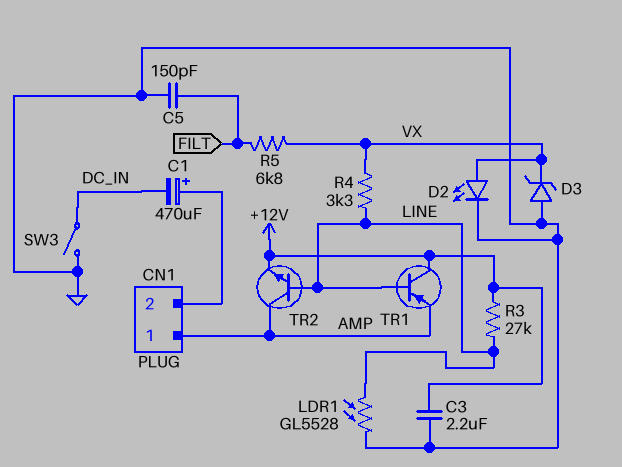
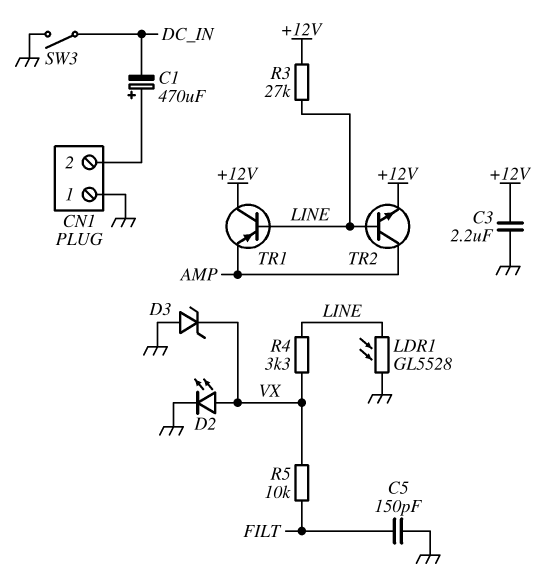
CN1 pin 1: AMP -> GND
R5: 6.8k (FILT, VX) -> 10k (FILT, VX)

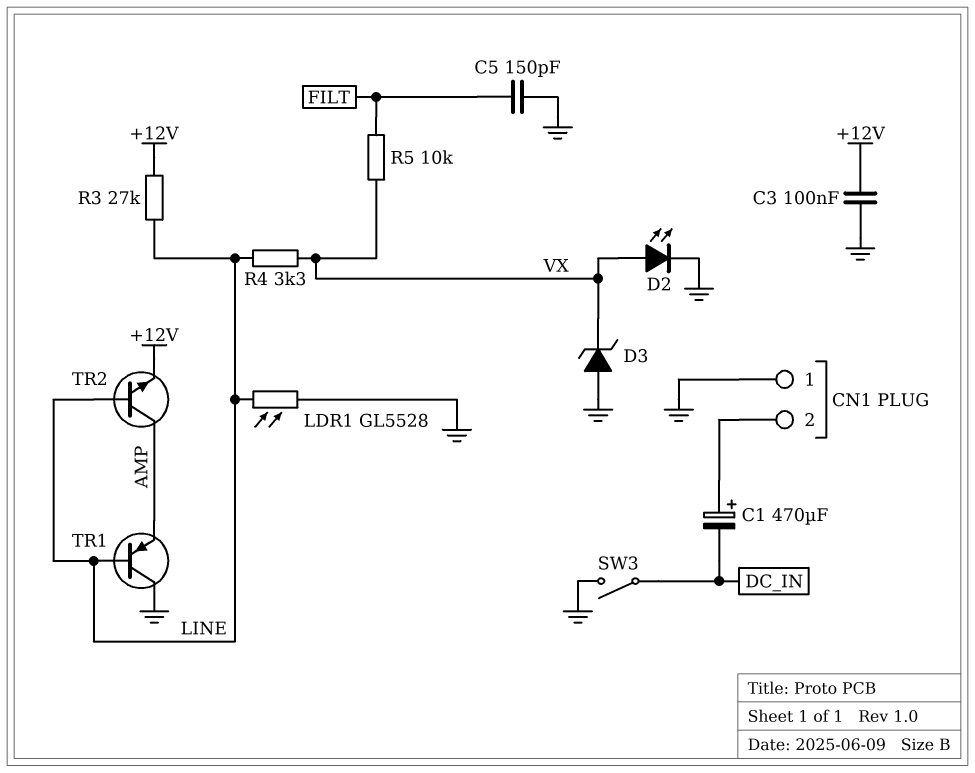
C3: 2.2uF (+12V, GND) -> 100nF (+12V, GND)
TR1: PNP (B LINE, C +12V, E AMP) -> PNP (B LINE, C GND, E AMP)

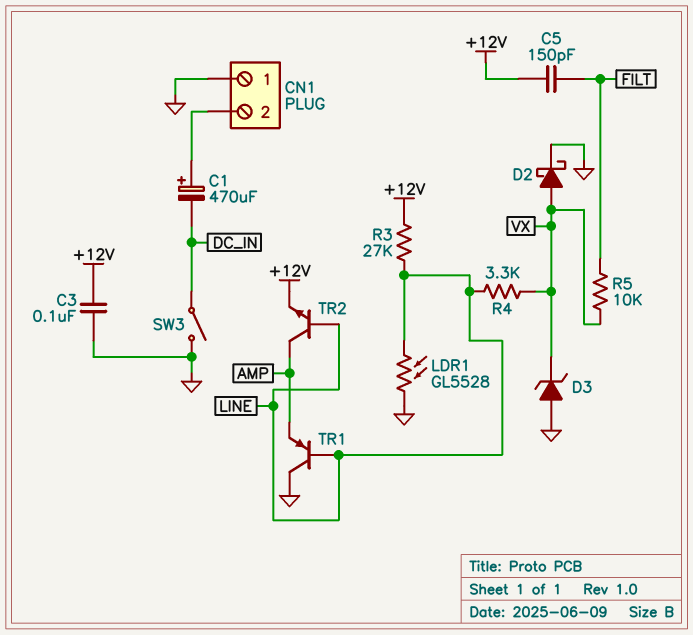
C5: 150pF (FILT, GND) -> 150pF (+12V, FILT)
D2: LED (A VX, K GND) -> schottky (A VX, K GND)

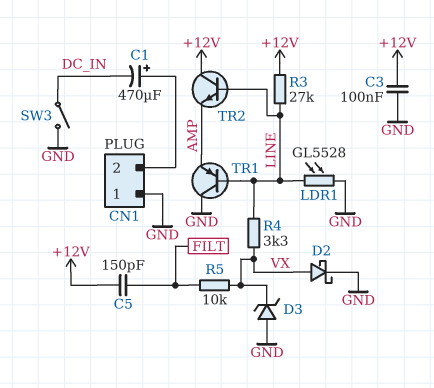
TR2: NPN (B LINE, C AMP, E +12V) -> NPN (B LINE, C +12V, E AMP)

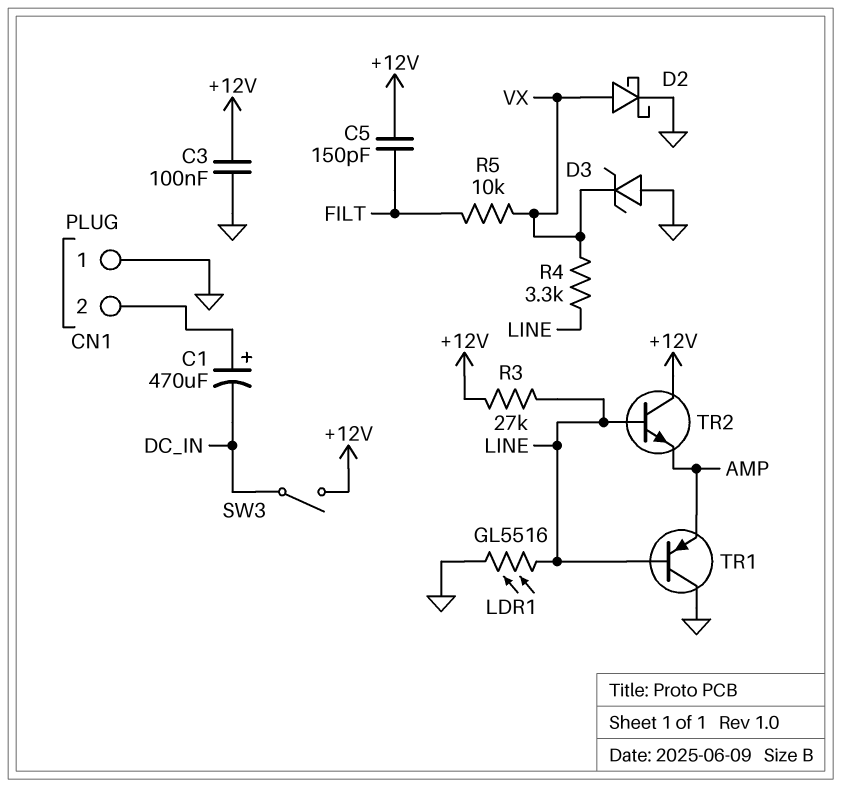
LDR1: GL5528 (GND, LINE) -> GL5516 (GND, LINE)
SW3: switch (DC_IN, GND) -> switch (+12V, DC_IN)

